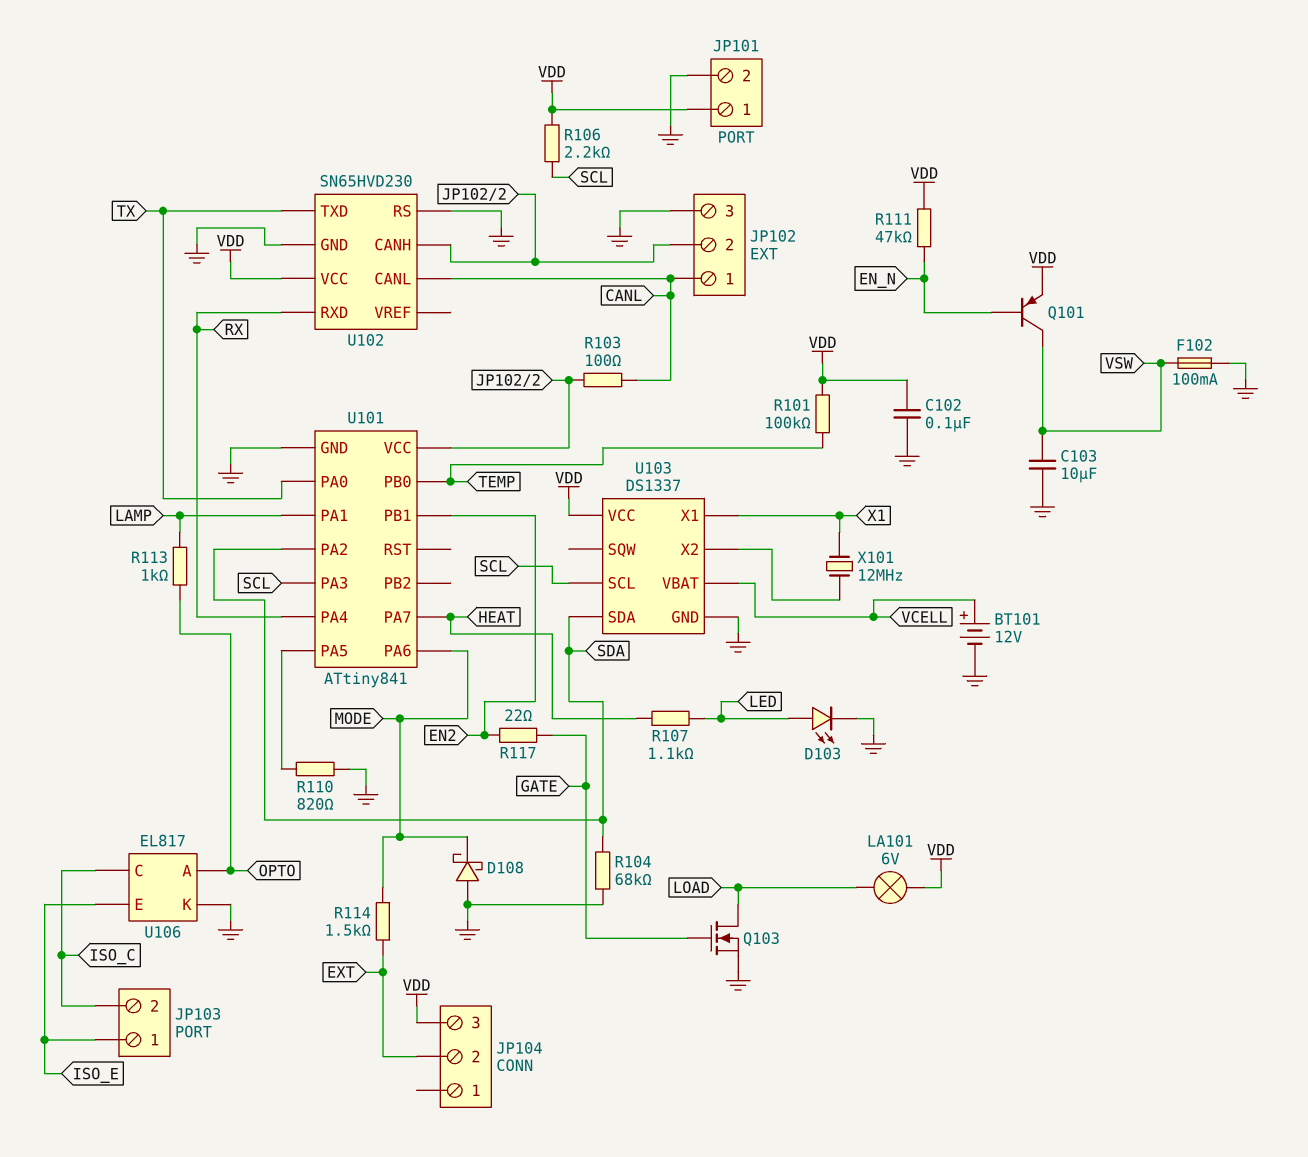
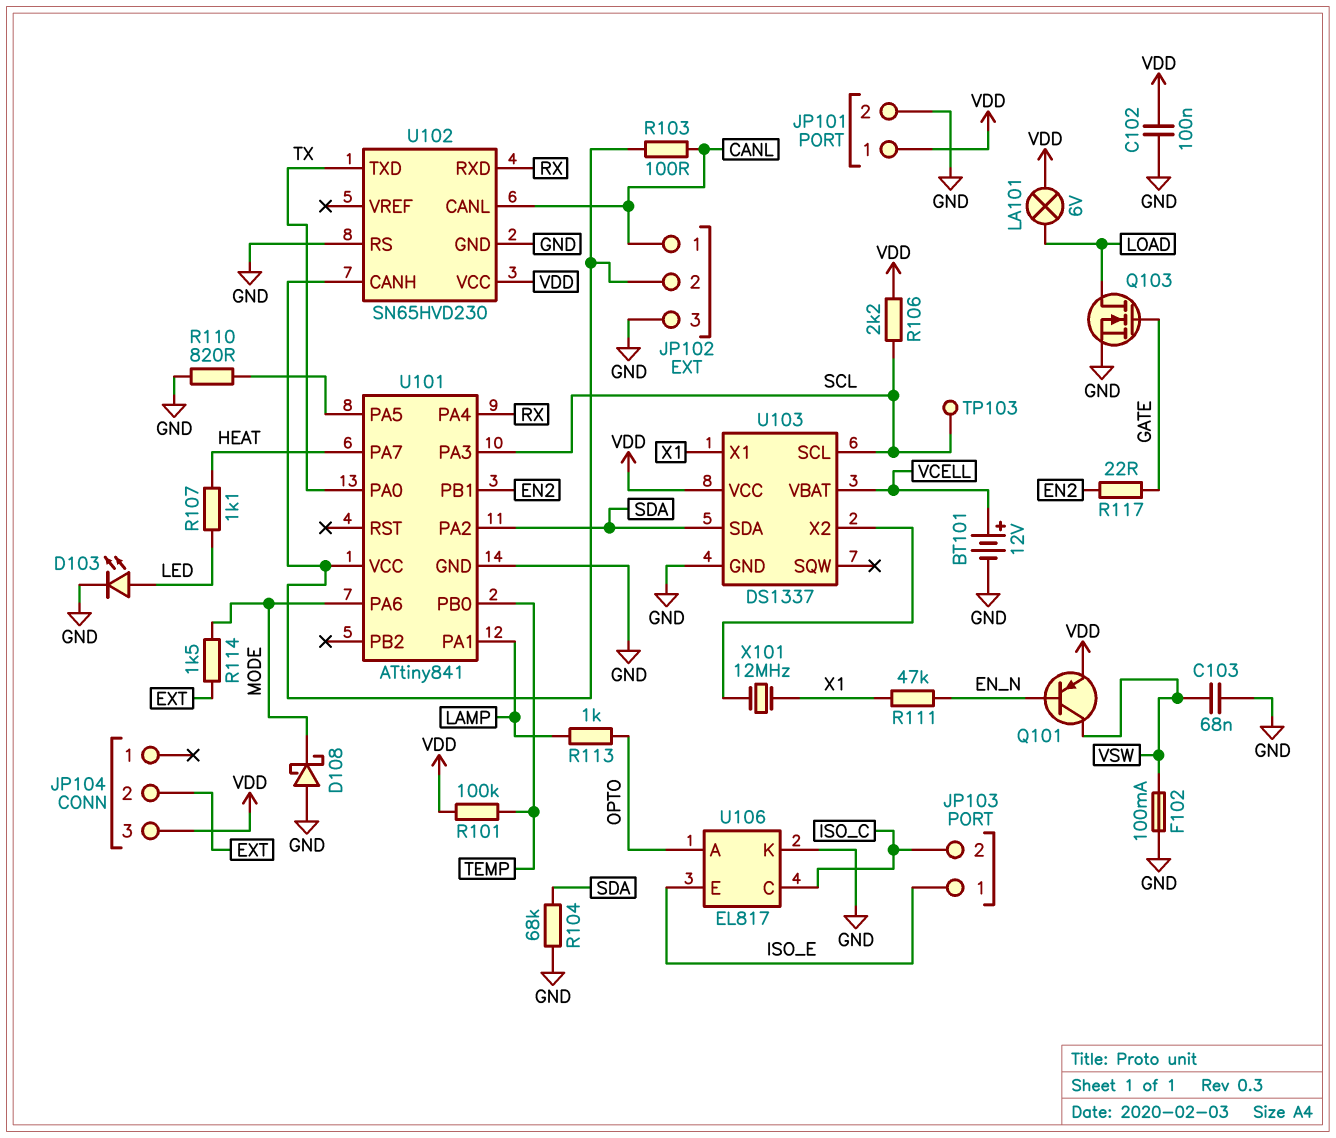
C103: 10uF (GND, VSW) -> 68nF (GND, VSW)
R111: 47k (EN_N, VDD) -> 47k (EN_N, X1)
TP103: none -> test point (SCL)

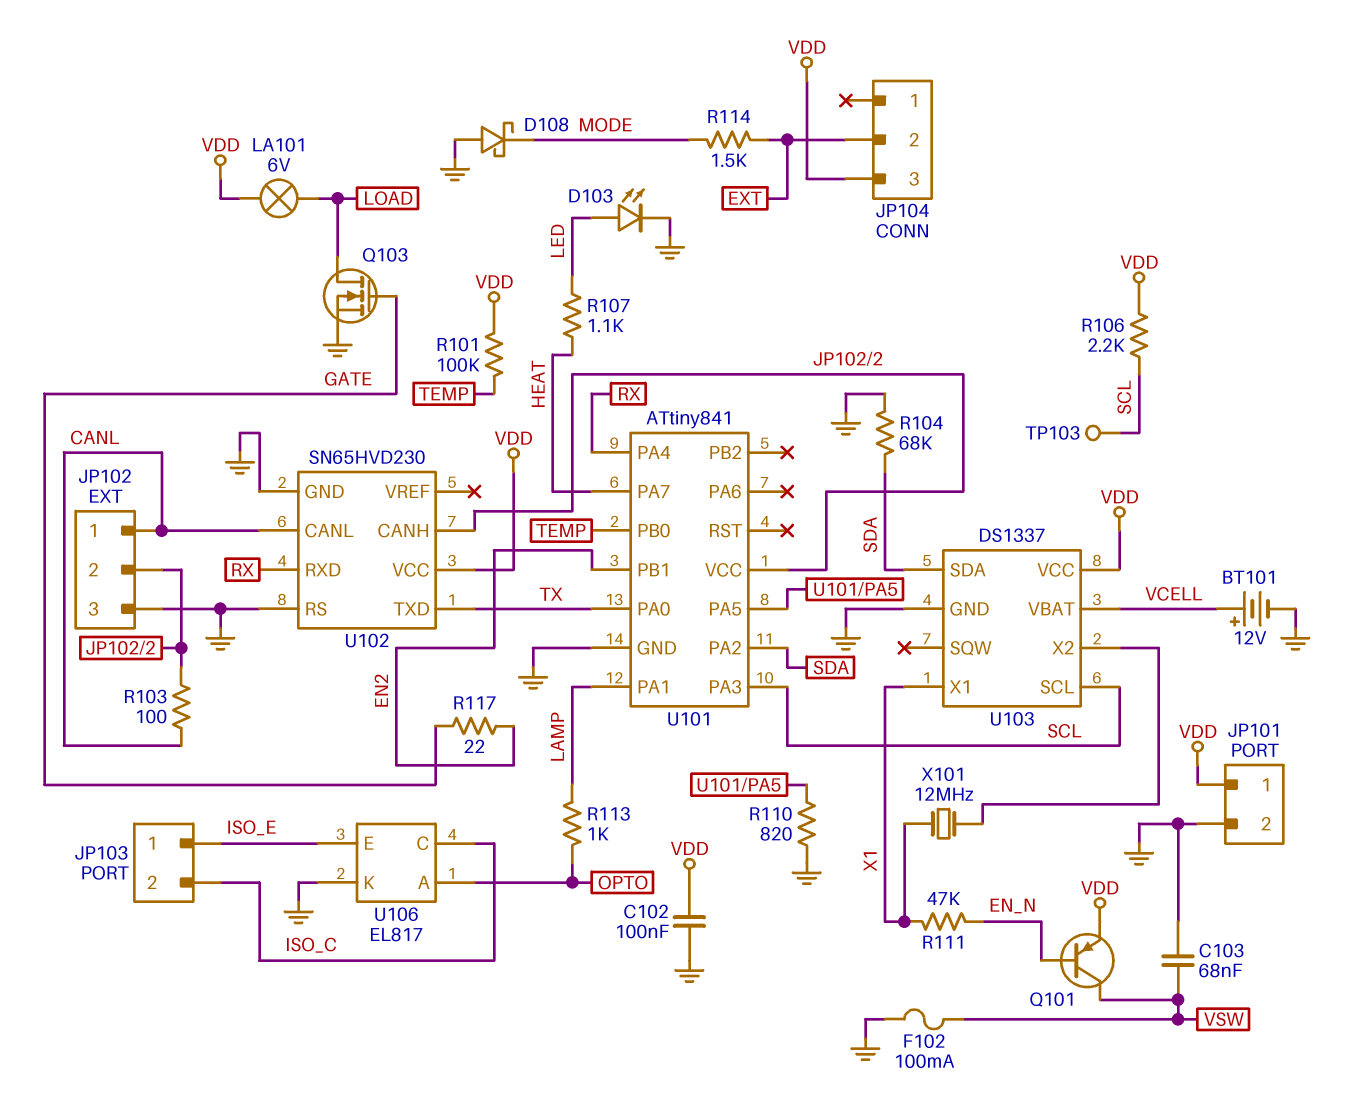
U101 pin PA6: MODE -> none

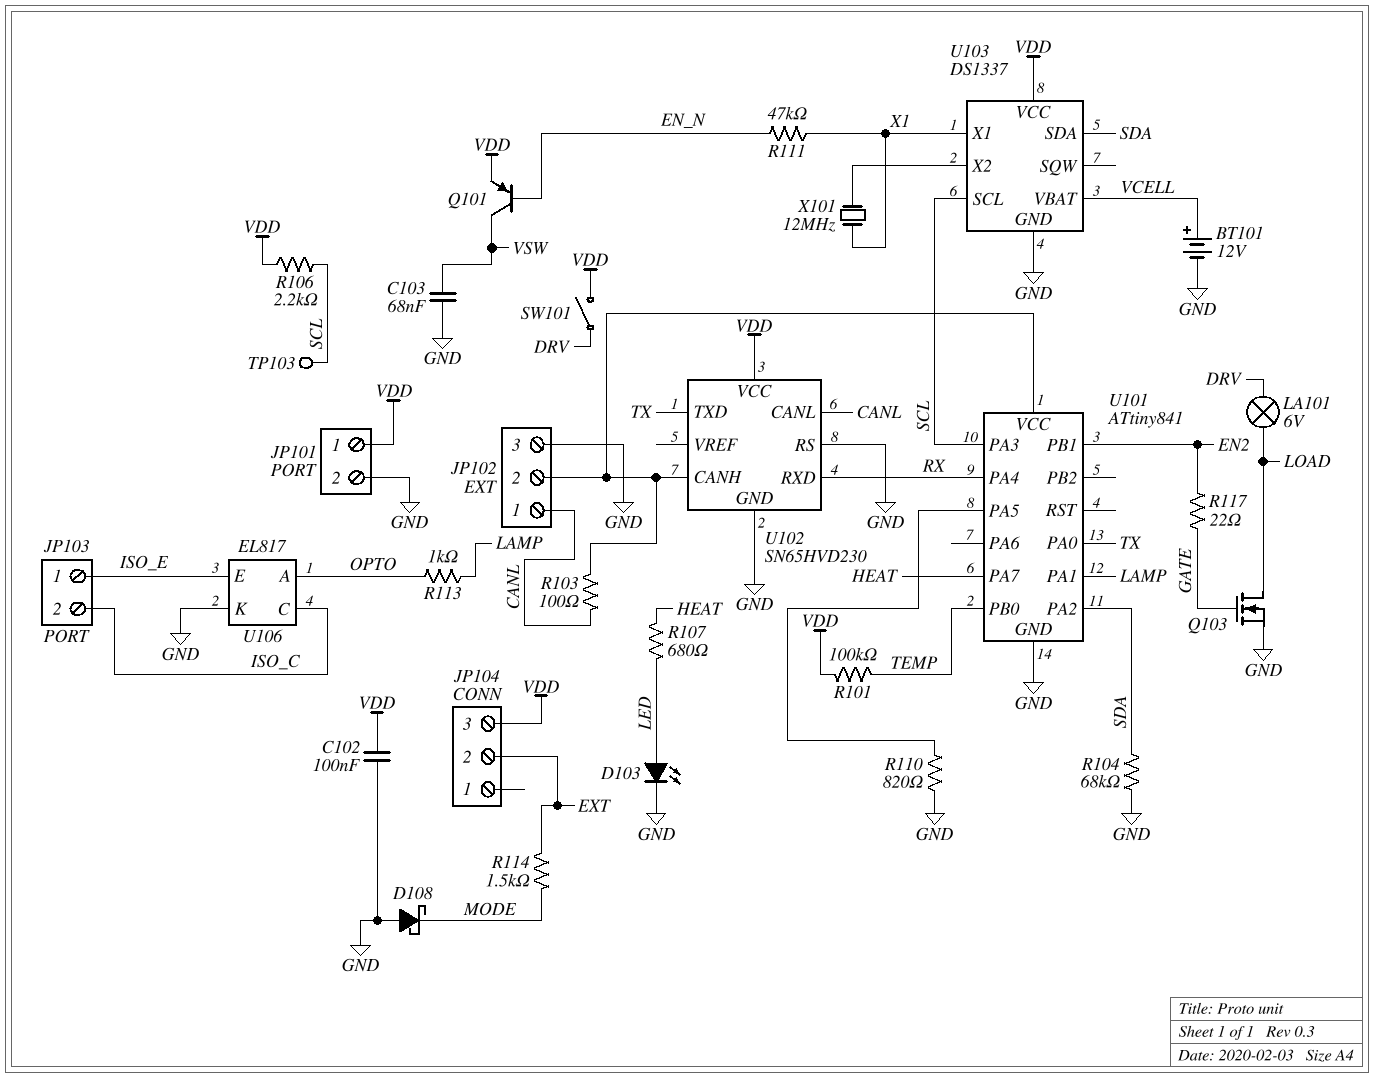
F102: 100mA (GND, VSW) -> none
LA101: lamp 6V (LOAD, VDD) -> lamp 6V (DRV, LOAD)
R107: 1.1k (HEAT, LED) -> 680 (HEAT, LED)
SW101: none -> switch (DRV, VDD)

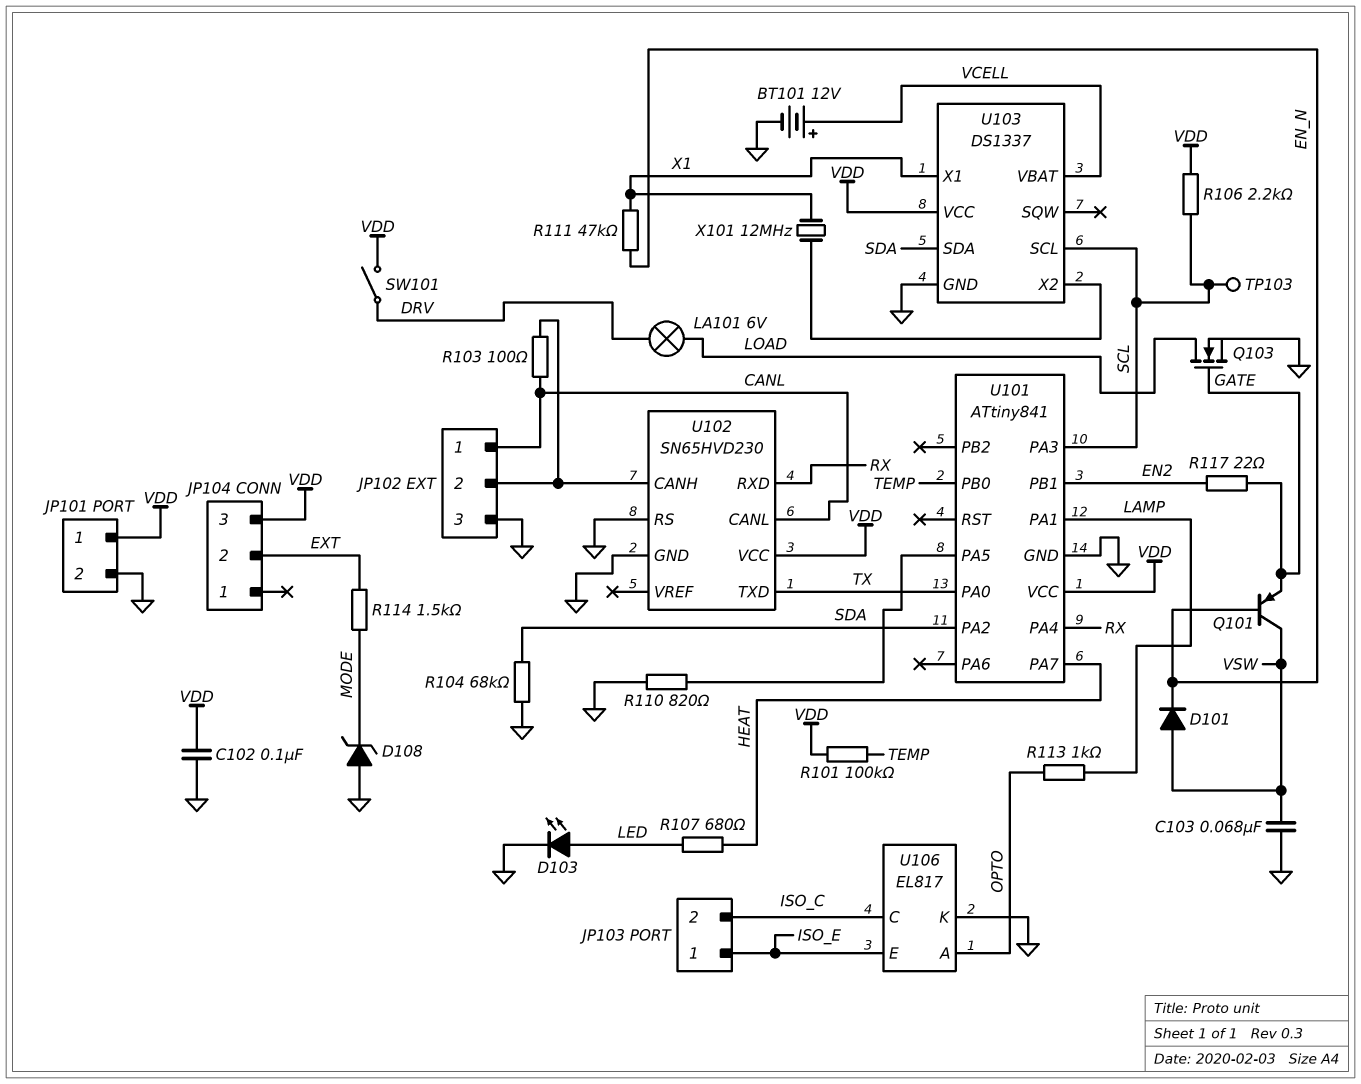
D101: none -> diode (A VSW, K EN_N)
D108: schottky (A GND, K MODE) -> zener (A GND, K MODE)
Q101: PNP (B EN_N, C VSW, E VDD) -> PNP (B EN_N, C VSW, E GATE)
U101 pin VCC: JP102/2 -> VDD

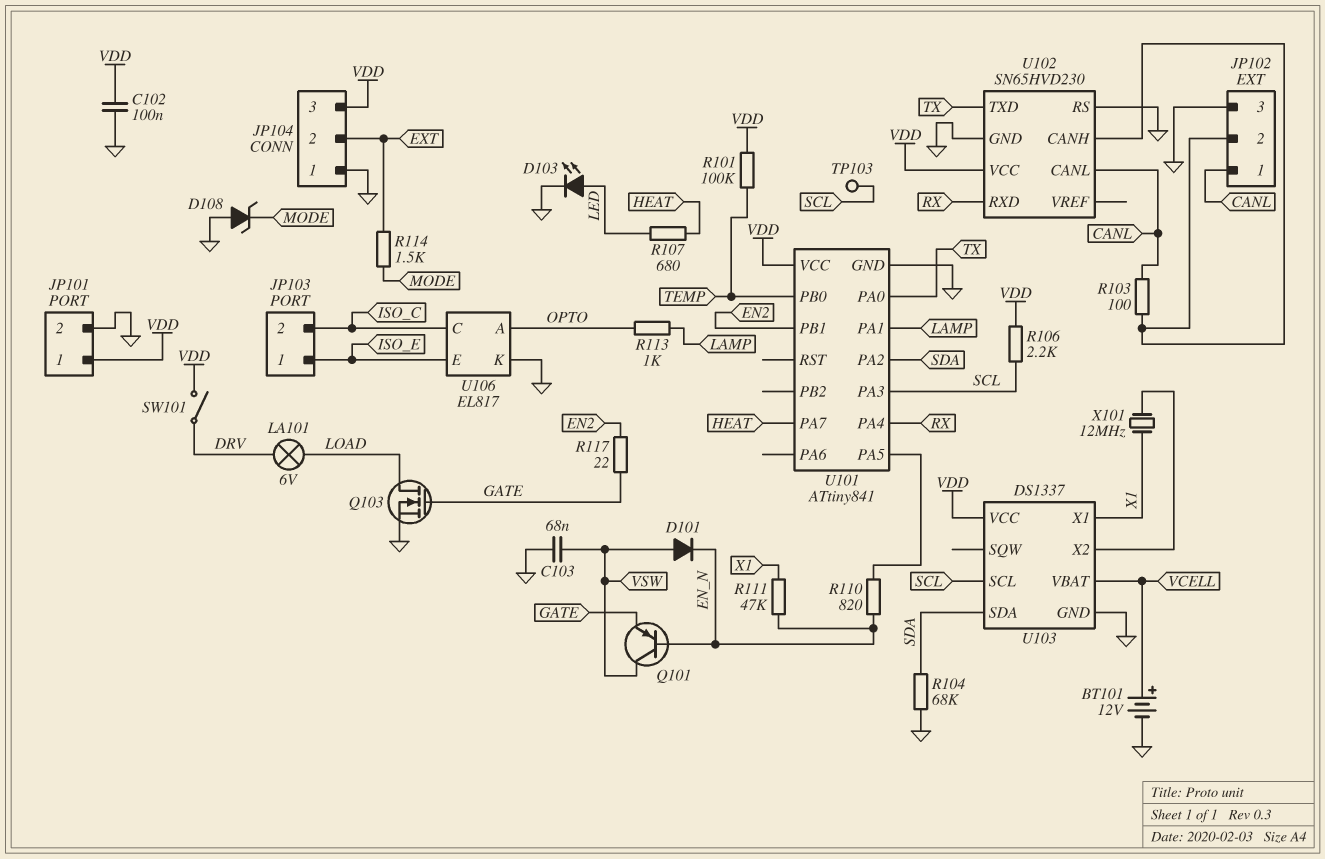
JP104 pin 1: none -> GND
R110: 820 (GND, U101/PA5) -> 820 (EN_N, U101/PA5)

